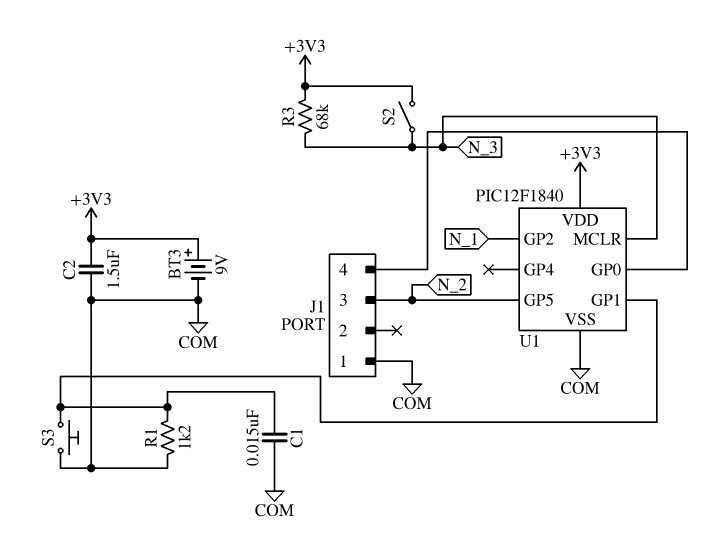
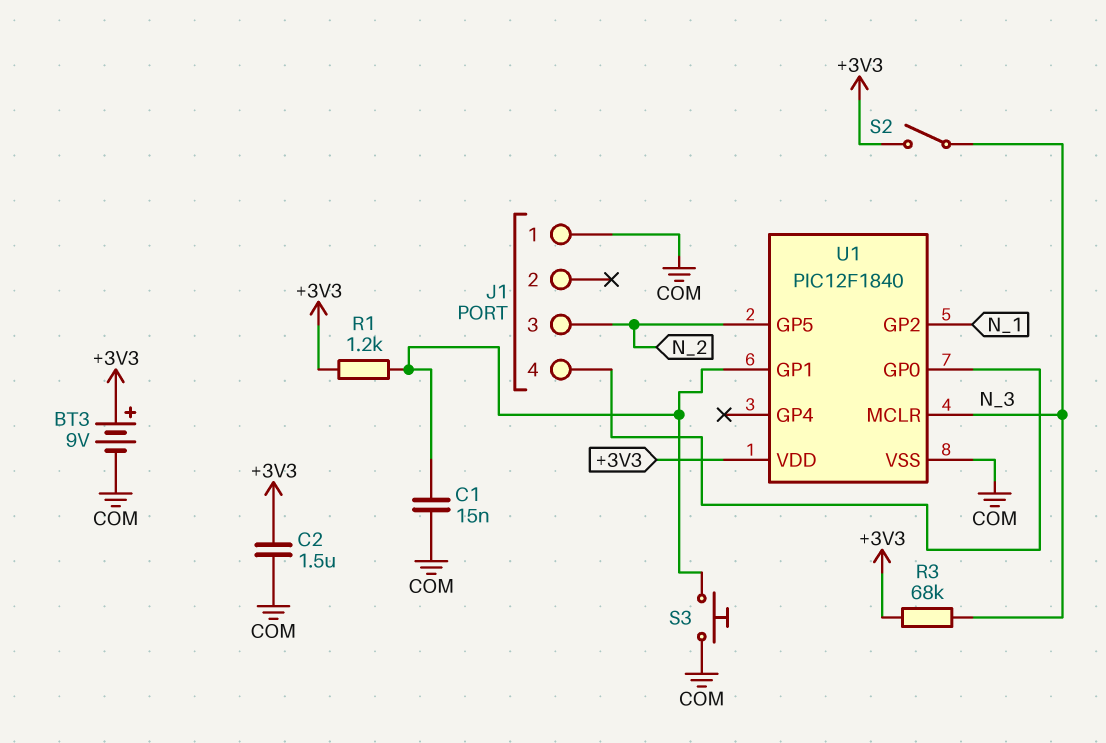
R1: 1.2k (COM, U1/GP1) -> 1.2k (+3V3, U1/GP1)

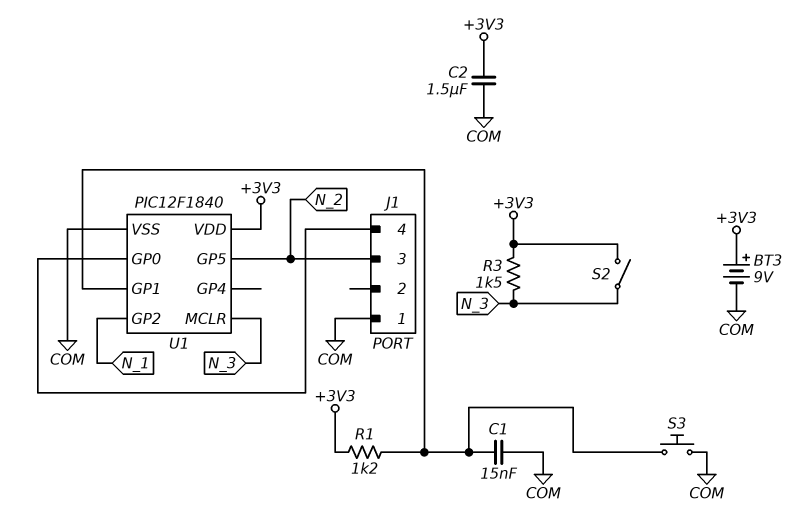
R3: 68k (+3V3, N_3) -> 1.5k (+3V3, N_3)

